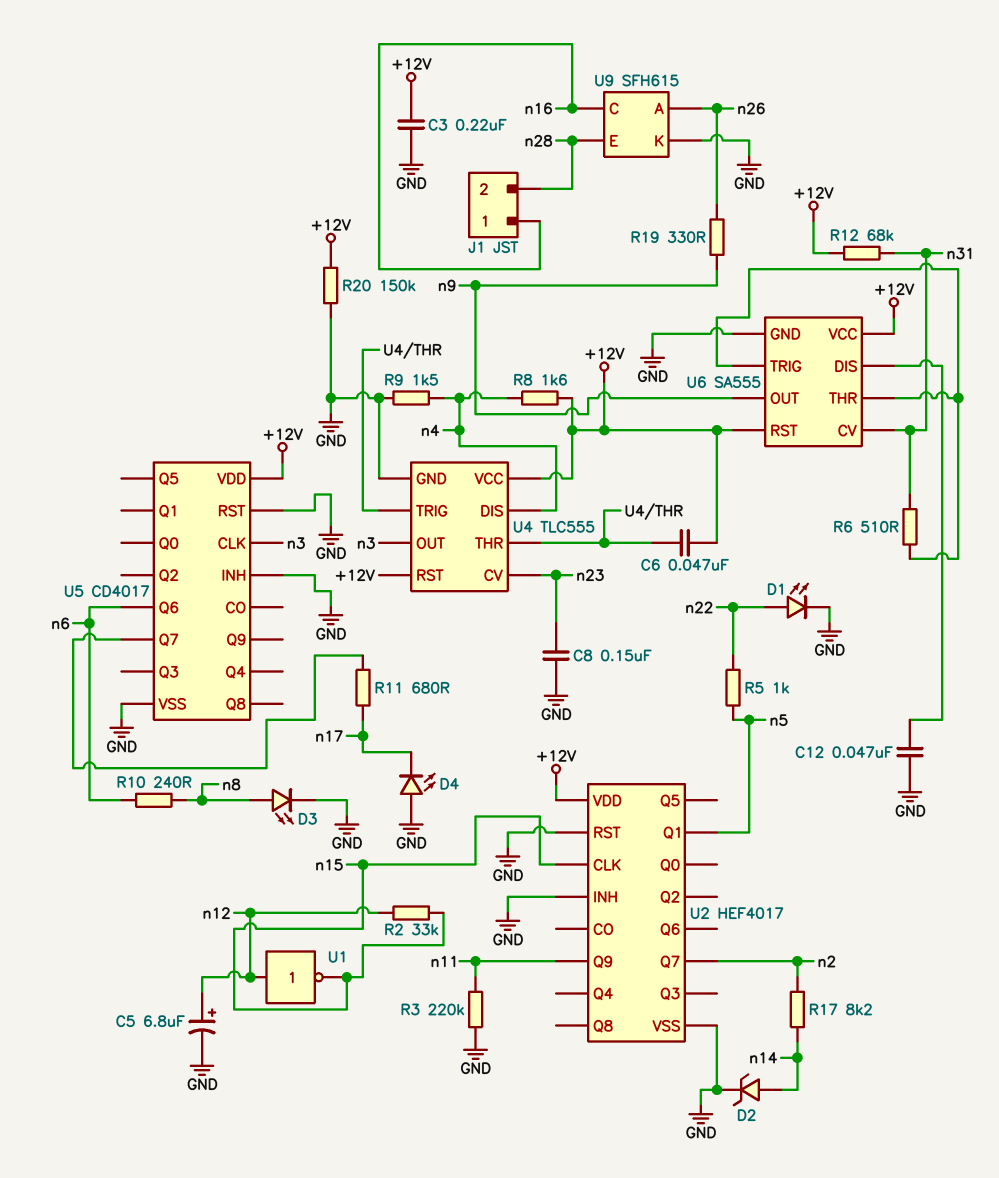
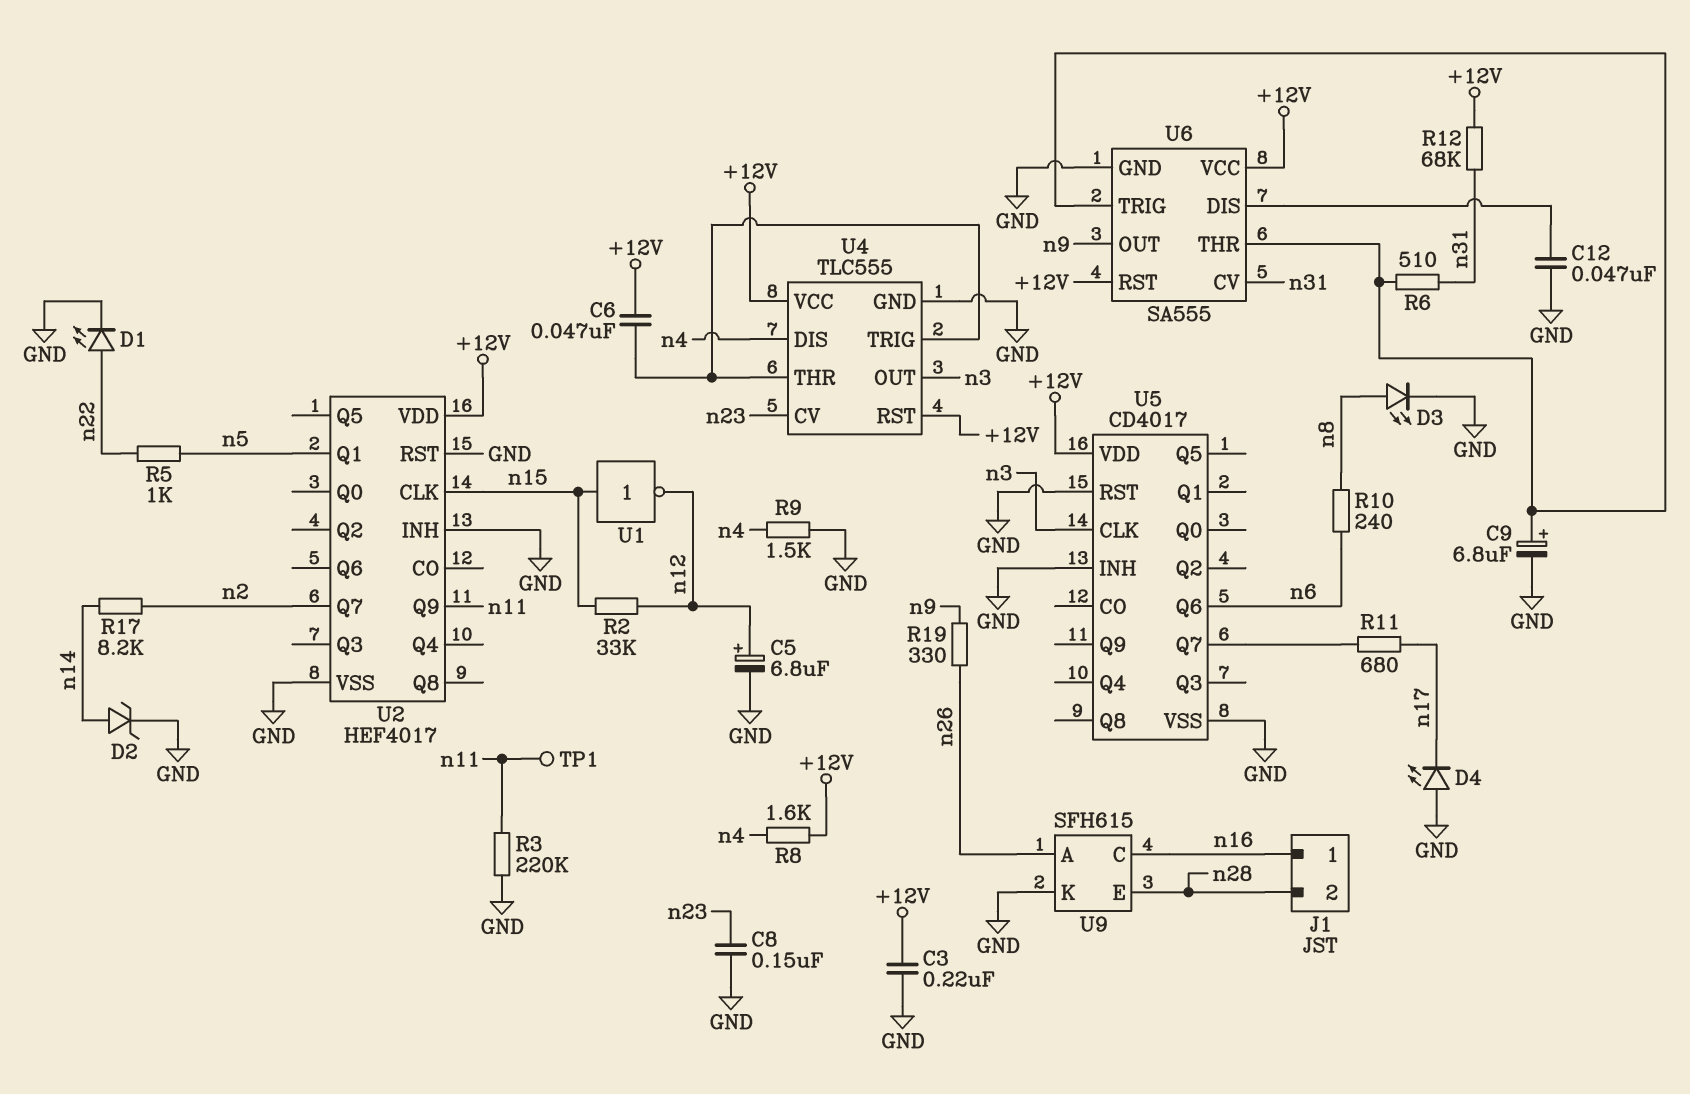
C9: none -> 6.8uF (plus U6/THR, minus GND)
R20: 150k (+12V, GND) -> none
TP1: none -> test point (n11)
U1: NOT (in n12, out n15) -> NOT (in n15, out n12)

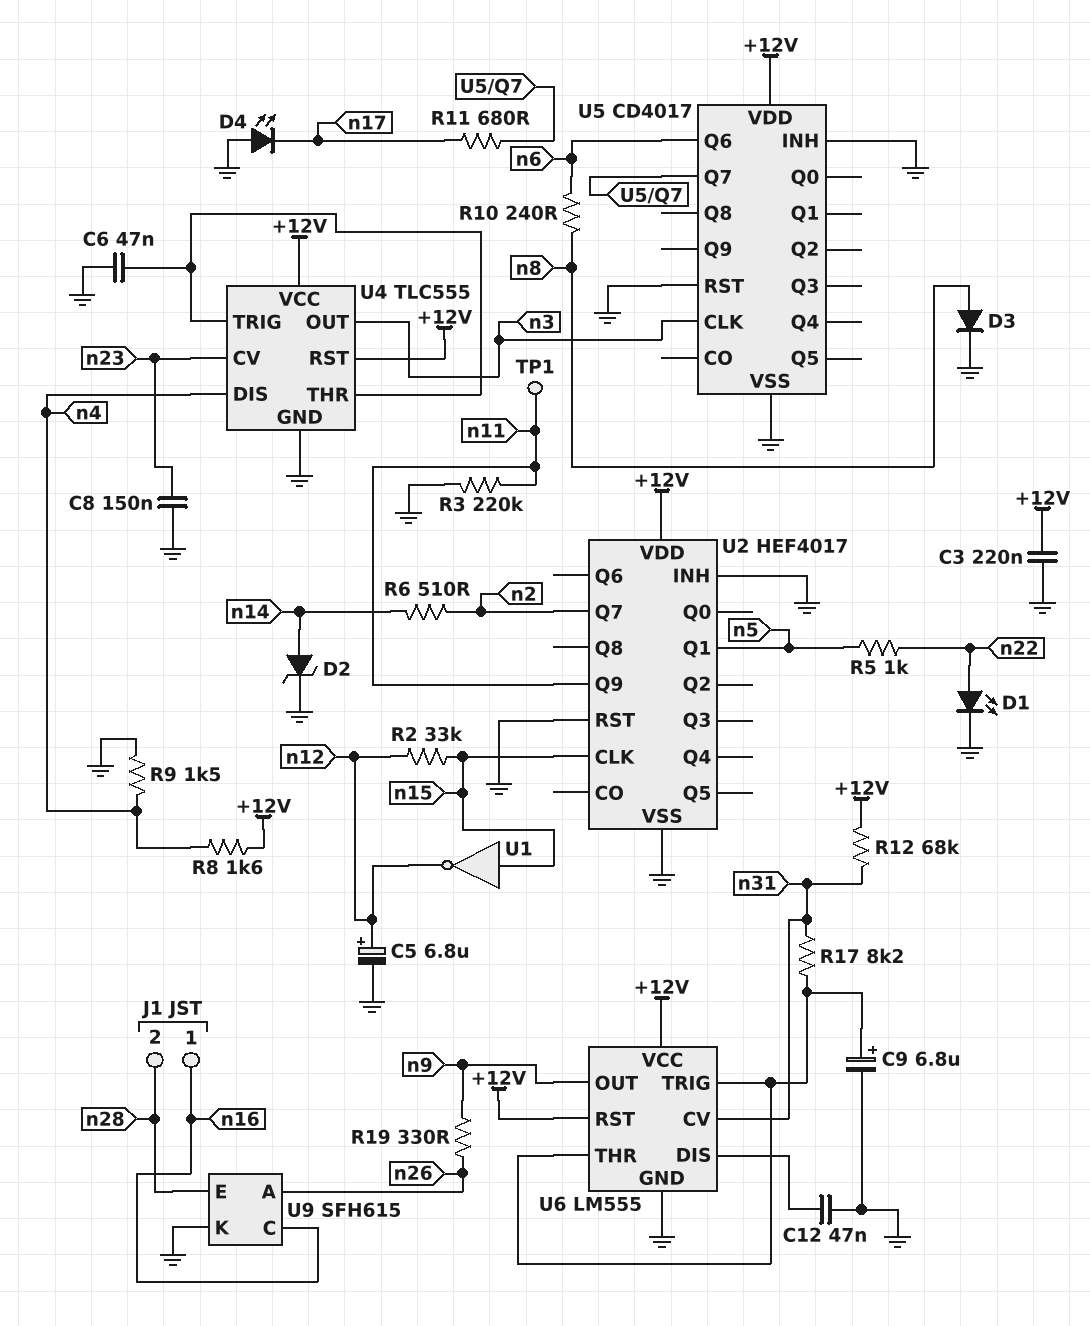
C6: 47nF (+12V, U4/THR) -> 47nF (GND, U4/THR)
D3: LED (A n8, K GND) -> diode (A n8, K GND)
R6: 510 (U6/THR, n31) -> 510 (n2, n14)
R17: 8.2k (n2, n14) -> 8.2k (U6/THR, n31)
U6: SA555 -> LM555

